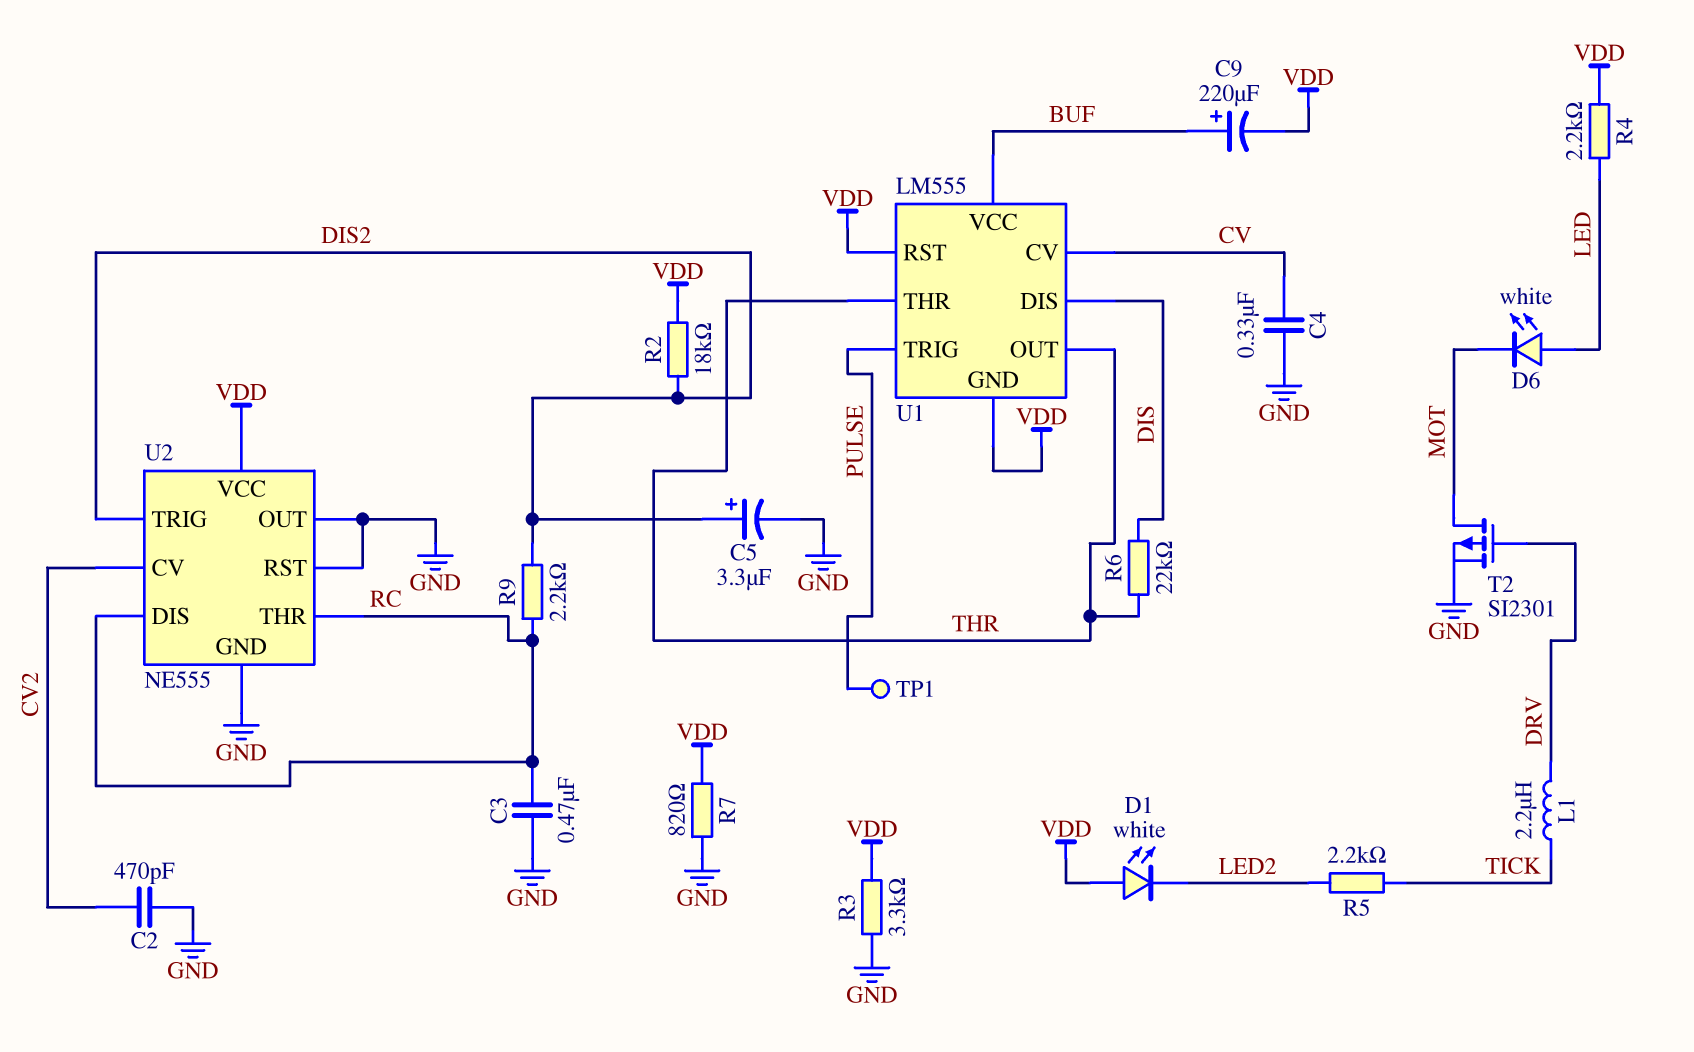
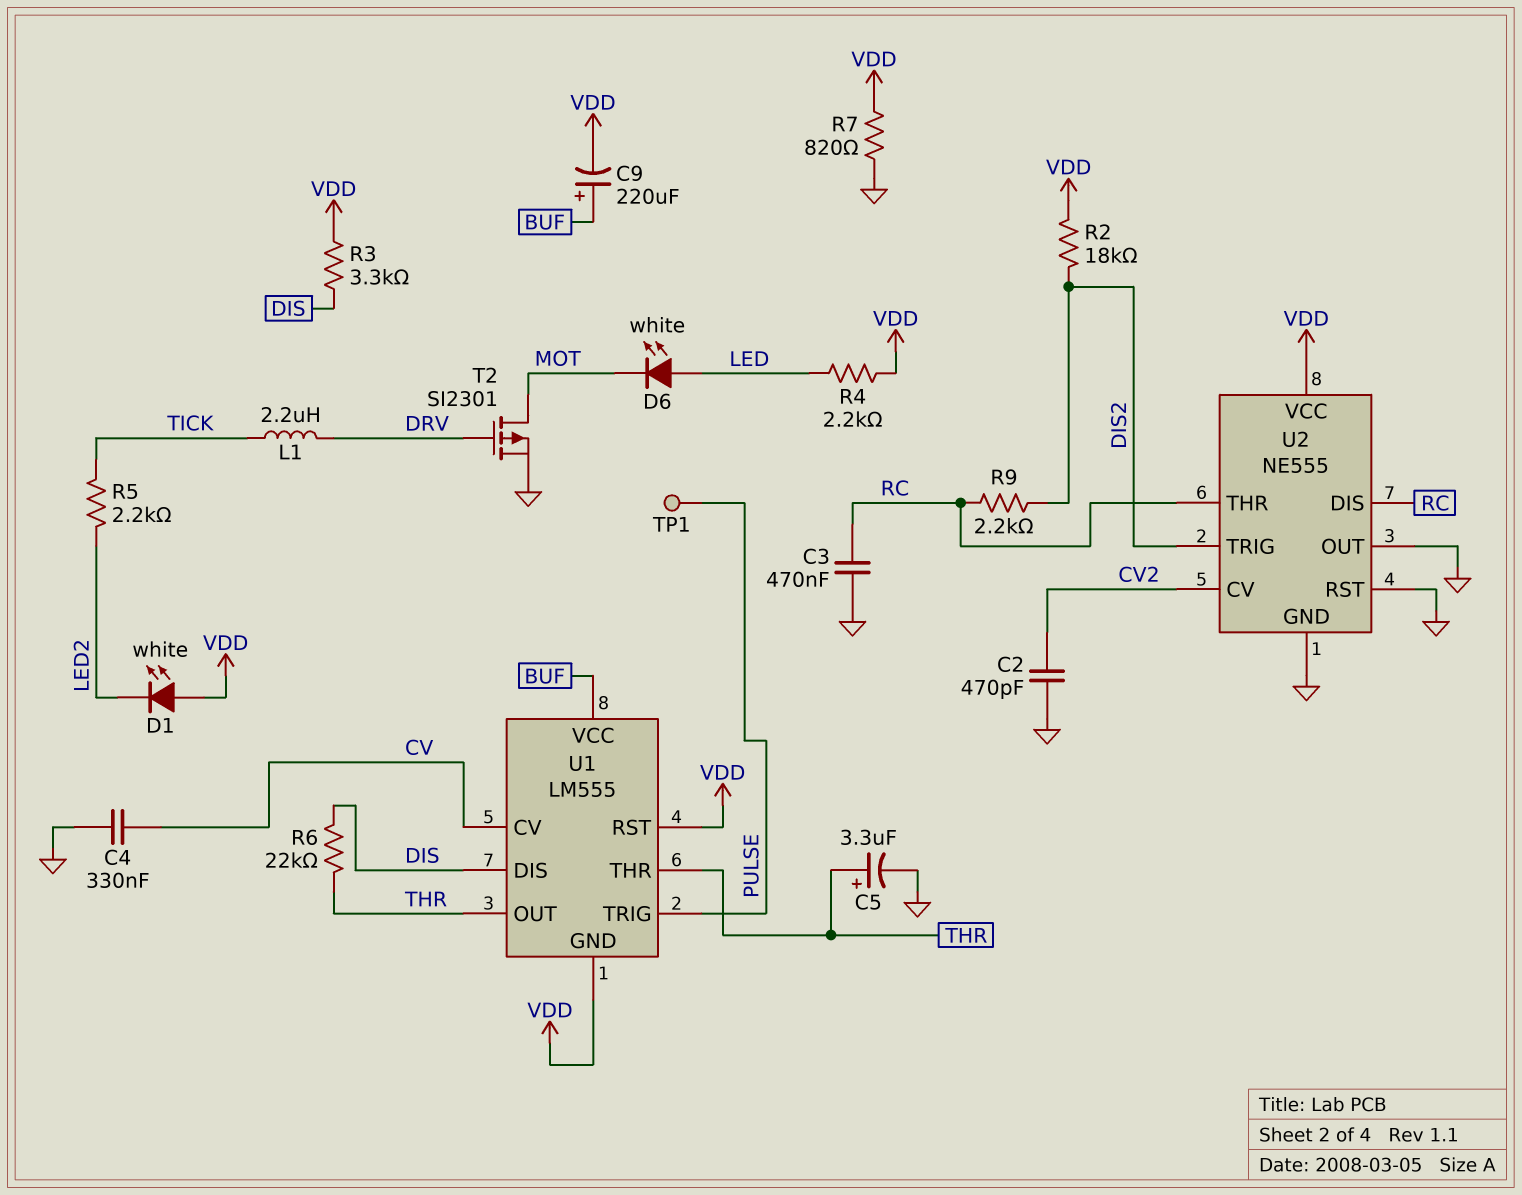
C5: 3.3uF (plus DIS2, minus GND) -> 3.3uF (plus THR, minus GND)
R3: 3.3k (GND, VDD) -> 3.3k (DIS, VDD)

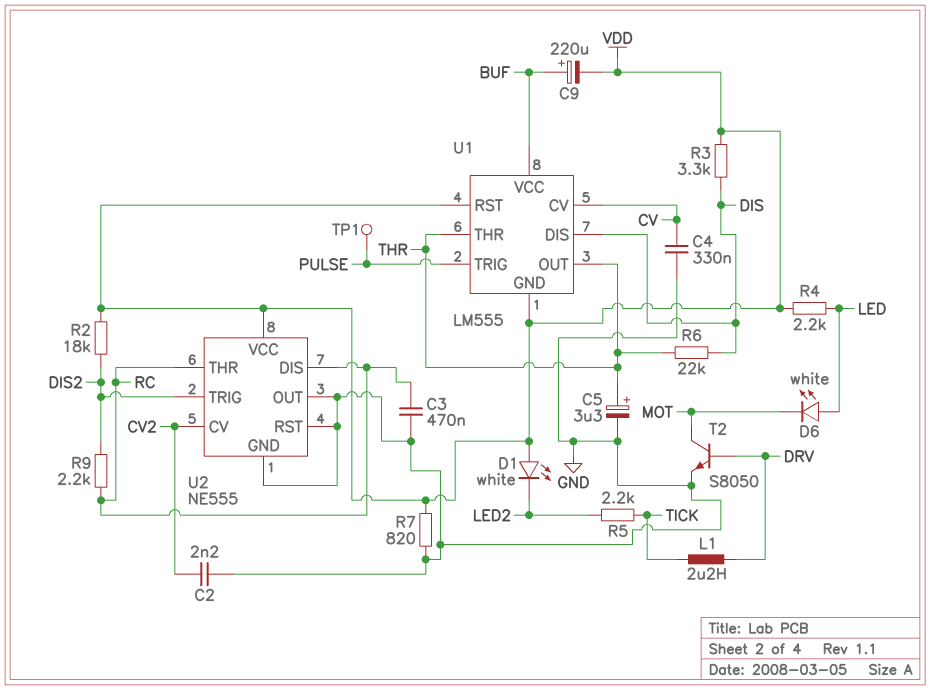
C2: 470pF (CV2, GND) -> 2.2nF (CV2, GND)
T2: PMOS SI2301 (G DRV, D MOT, S GND) -> NPN S8050 (B DRV, C MOT, E GND)

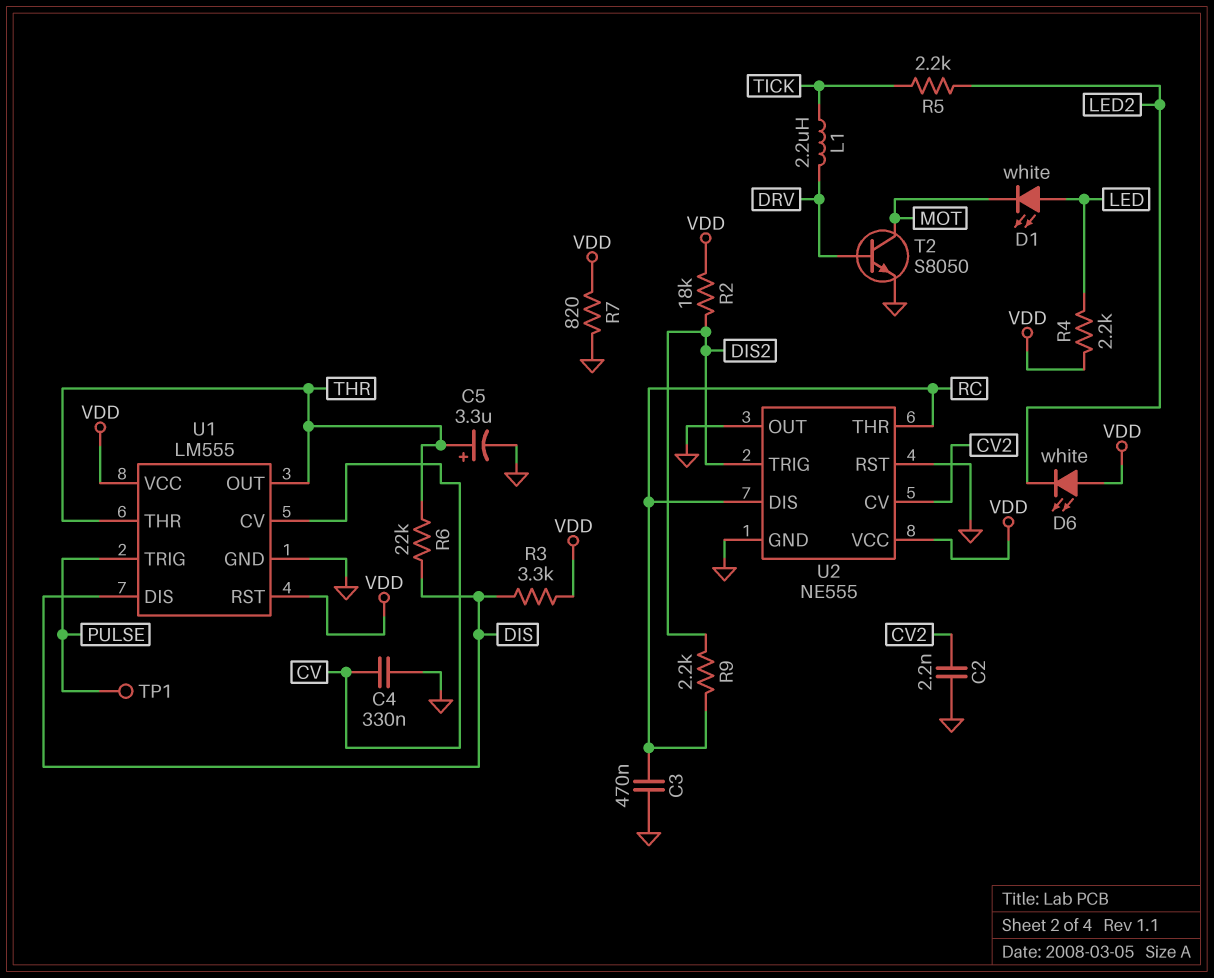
C9: 220uF (plus BUF, minus VDD) -> none
D1: LED white (A VDD, K LED2) -> LED white (A LED, K MOT)
D6: LED white (A LED, K MOT) -> LED white (A VDD, K LED2)
U1 pin GND: VDD -> GND
U1 pin VCC: BUF -> VDD

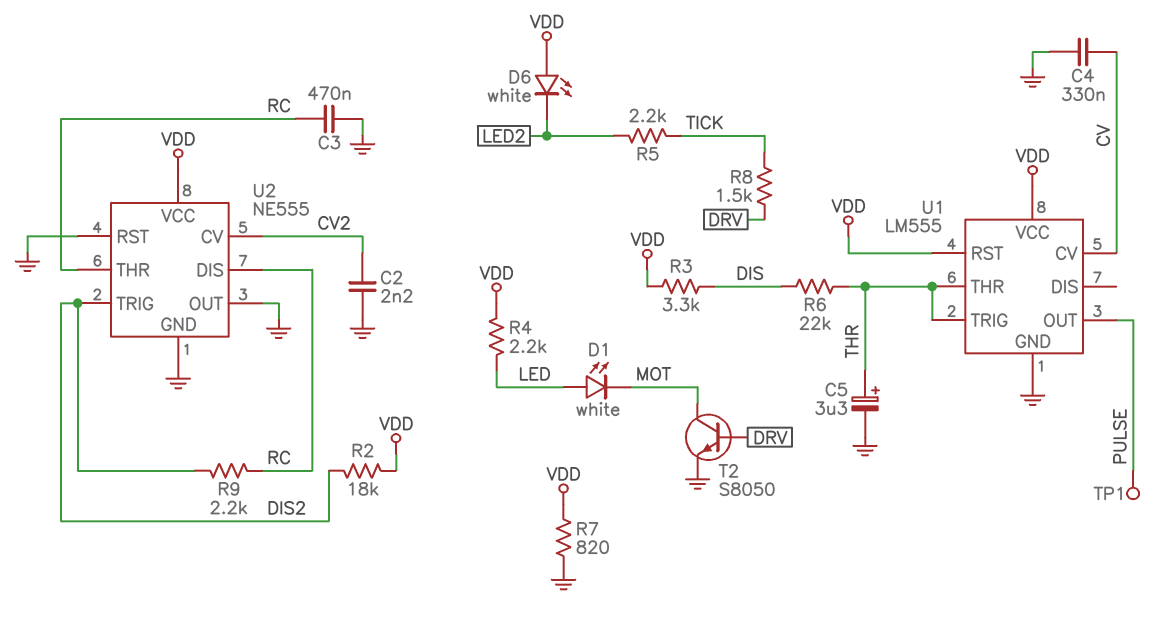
L1: 2.2uH (DRV, TICK) -> none
R8: none -> 1.5k (DRV, TICK)
U1 pin DIS: DIS -> none
U1 pin OUT: THR -> PULSE
U1 pin TRIG: PULSE -> THR

